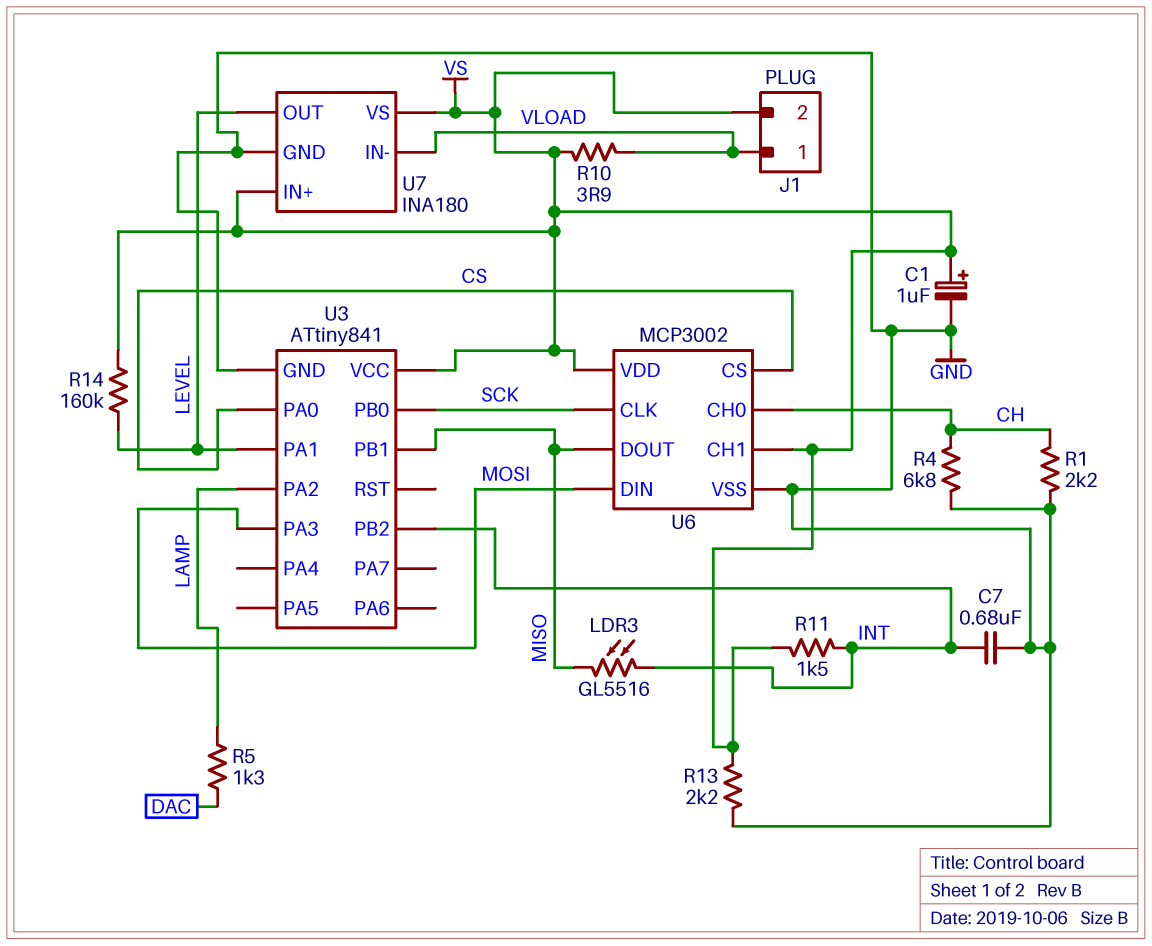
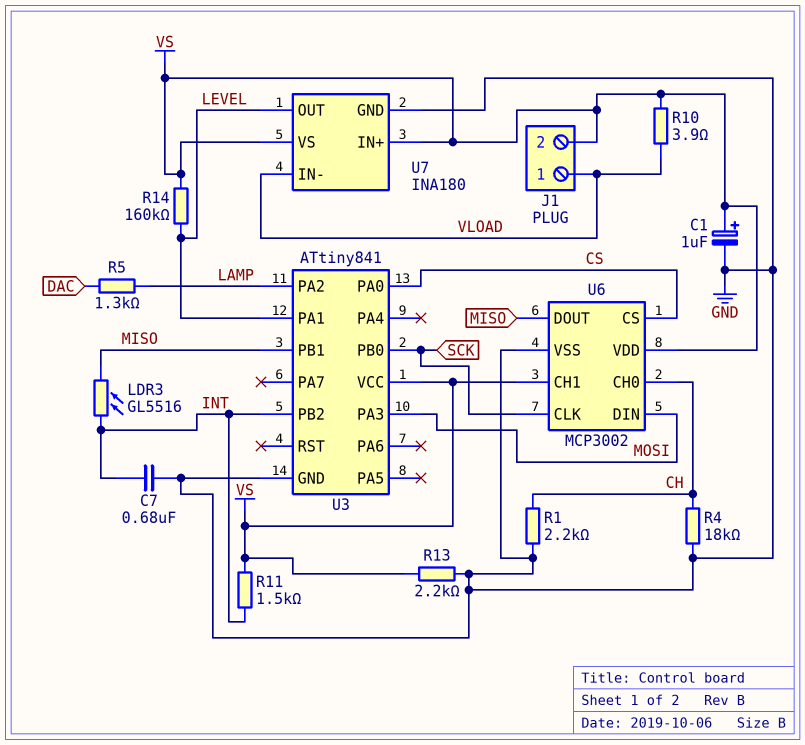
R4: 6.8k (CH, GND) -> 18k (CH, GND)

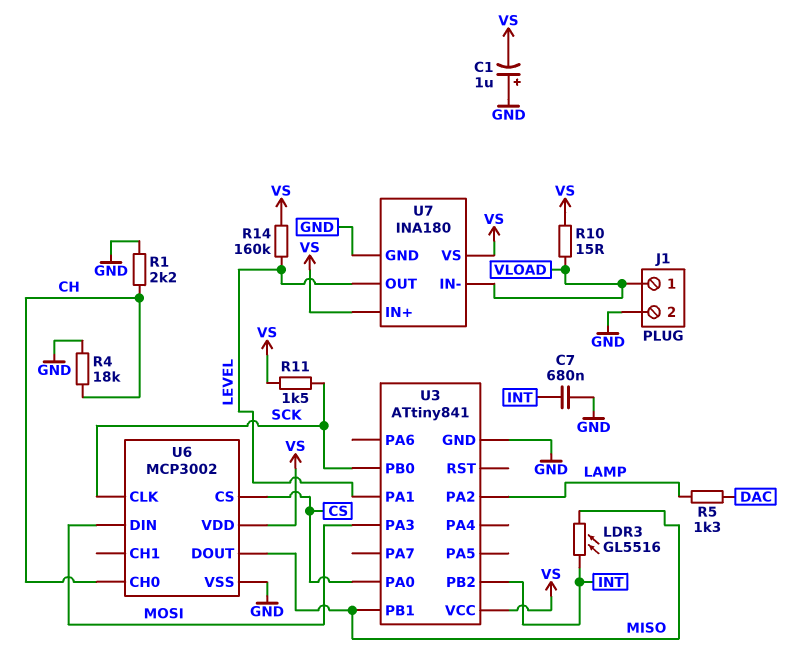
C1: 1uF (plus VS, minus GND) -> 1uF (plus GND, minus VS)
J1 pin 2: VS -> GND
R10: 3.9 (VLOAD, VS) -> 15 (VLOAD, VS)
R11: 1.5k (INT, VS) -> 1.5k (SCK, VS)
R13: 2.2k (GND, VS) -> none
U6 pin CH1: VS -> none

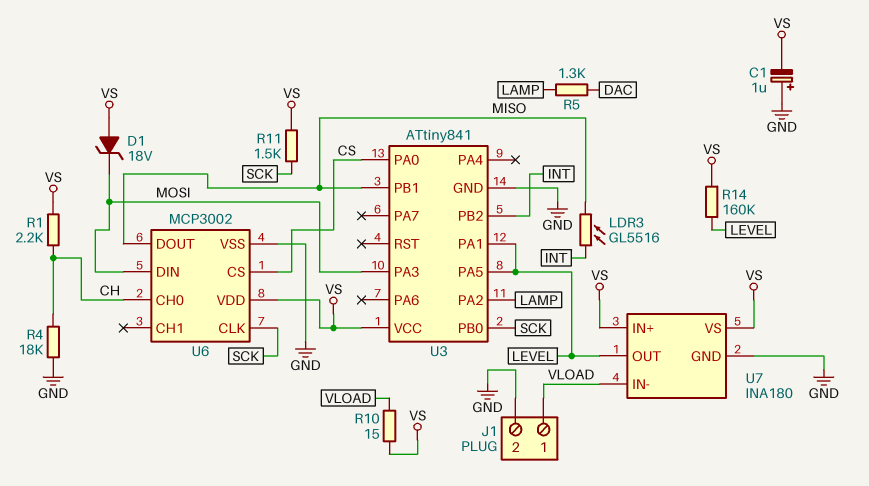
C7: 680nF (GND, INT) -> none
D1: none -> zener 18V (A VS, K MOSI)
R1: 2.2k (CH, GND) -> 2.2k (CH, VS)
U3 pin PA5: none -> LEVEL

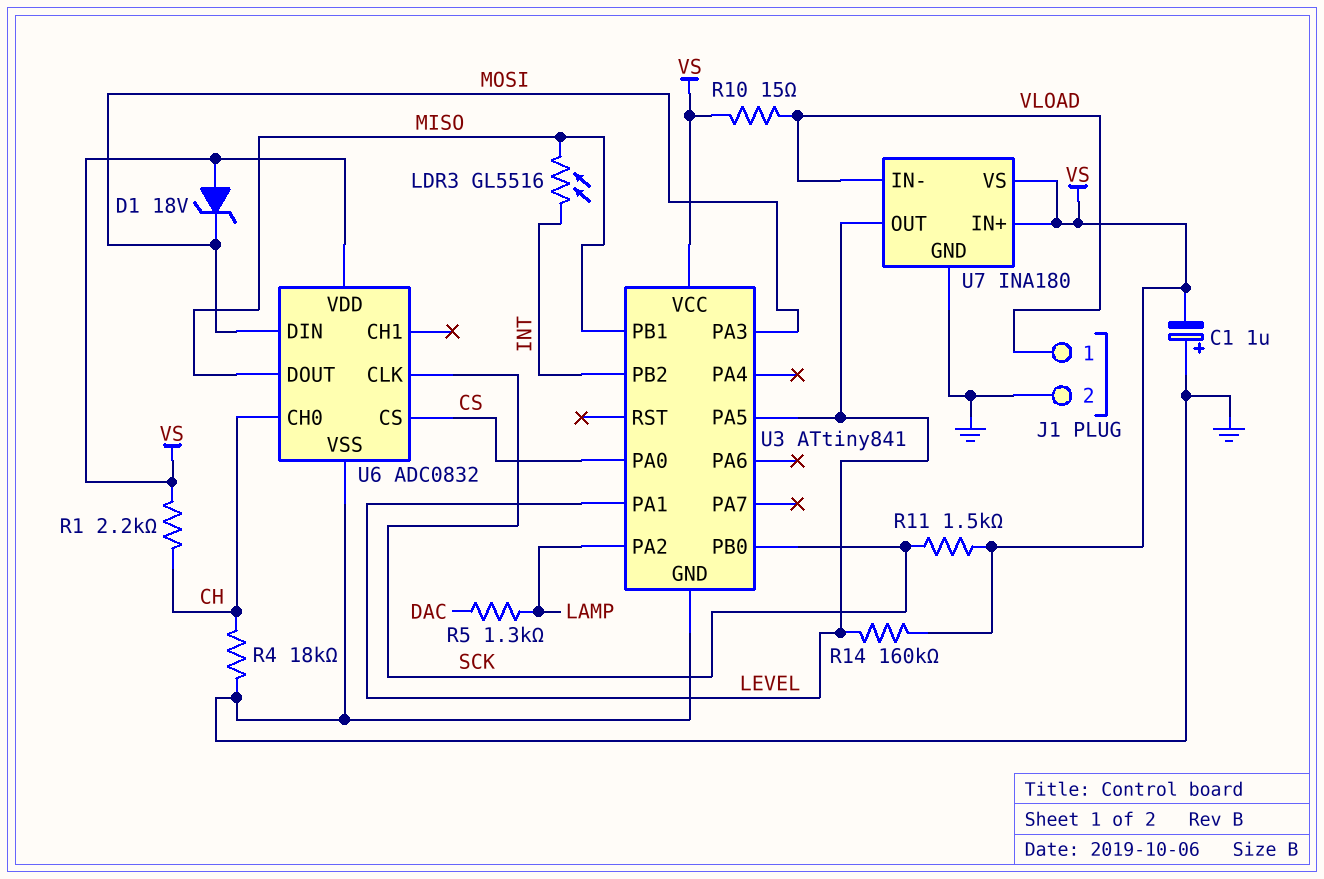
U6: MCP3002 -> ADC0832

